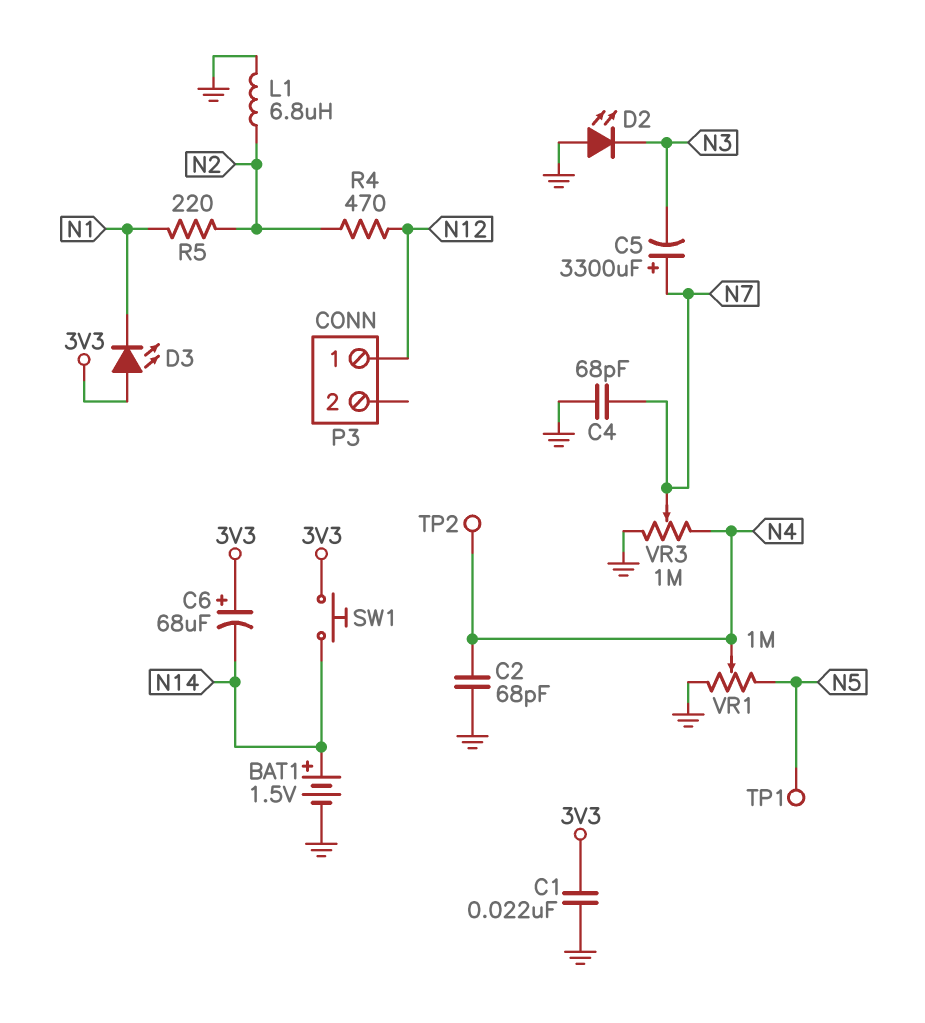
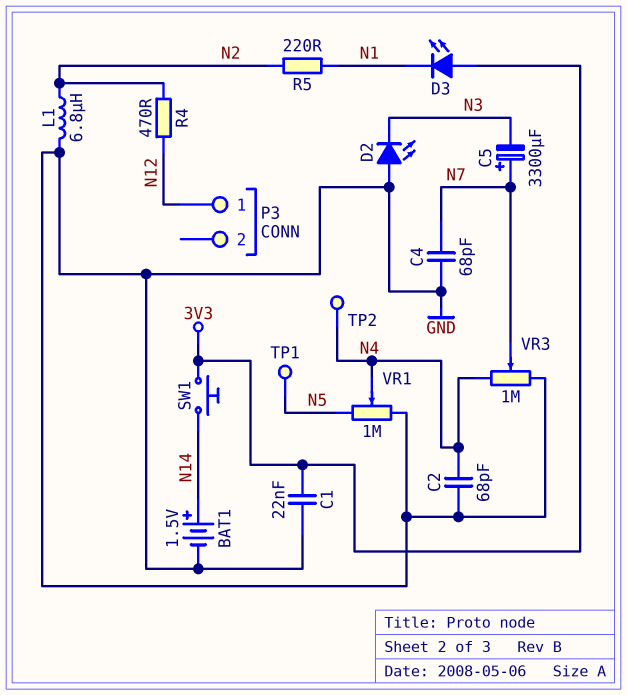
C6: 68uF (plus 3V3, minus N14) -> none

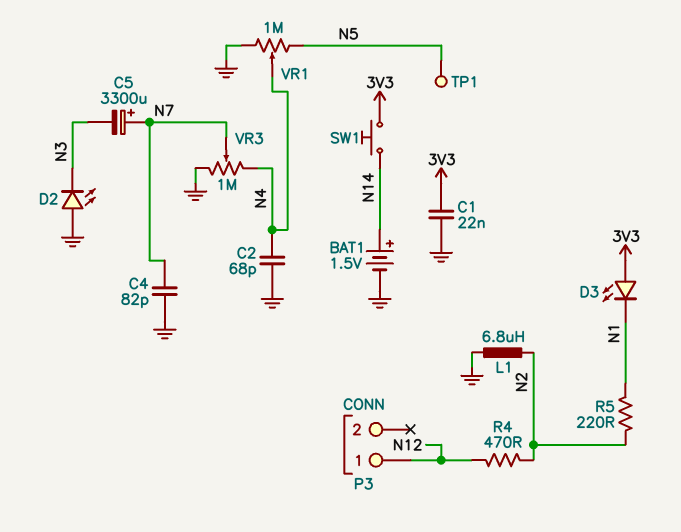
C4: 68pF (GND, N7) -> 82pF (GND, N7)
TP2: test point (N4) -> none

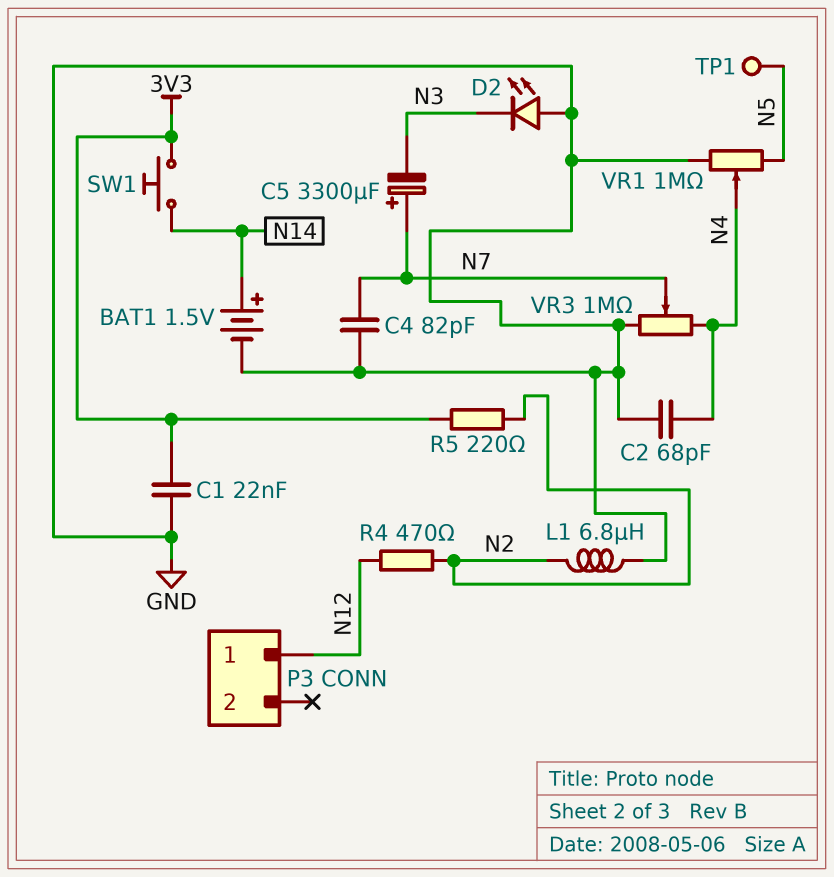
D3: LED (A 3V3, K N1) -> none
R5: 220 (N1, N2) -> 220 (3V3, N2)

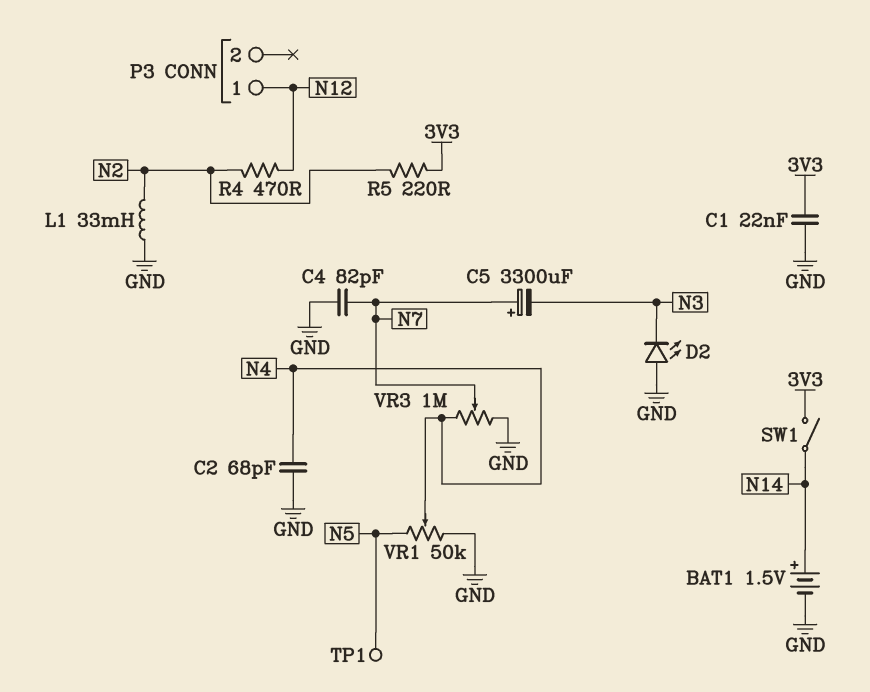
L1: 6.8uH (GND, N2) -> 33mH (GND, N2)
SW1: button (3V3, N14) -> switch (3V3, N14)
VR1: 1M (GND, N5, wiper N4) -> 50k (GND, N5, wiper N4)

